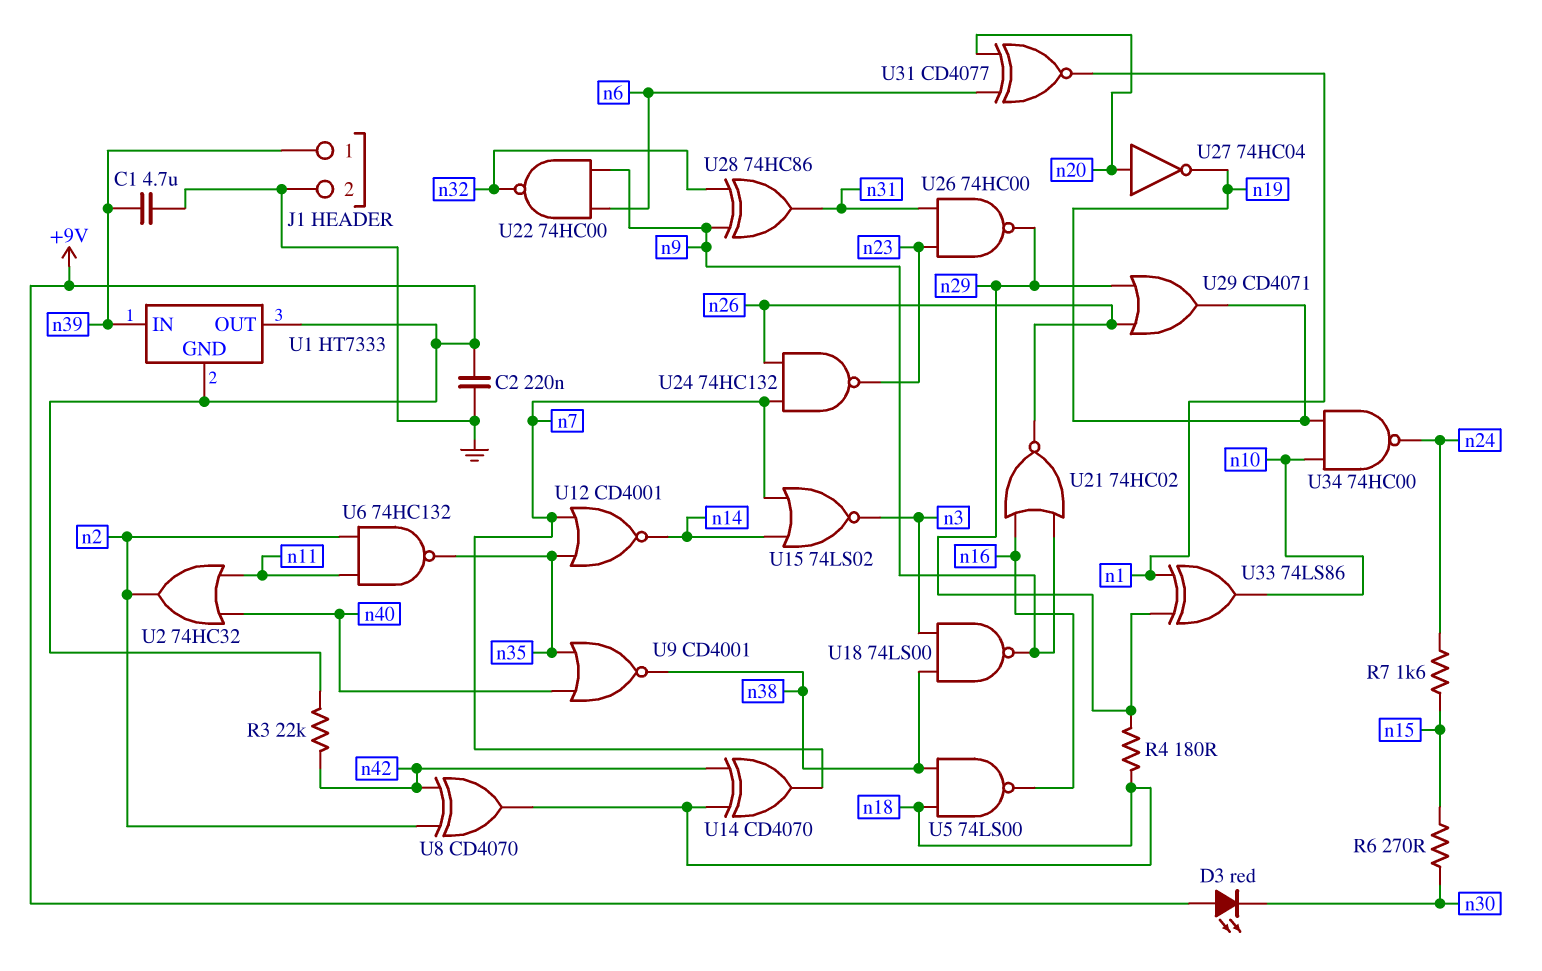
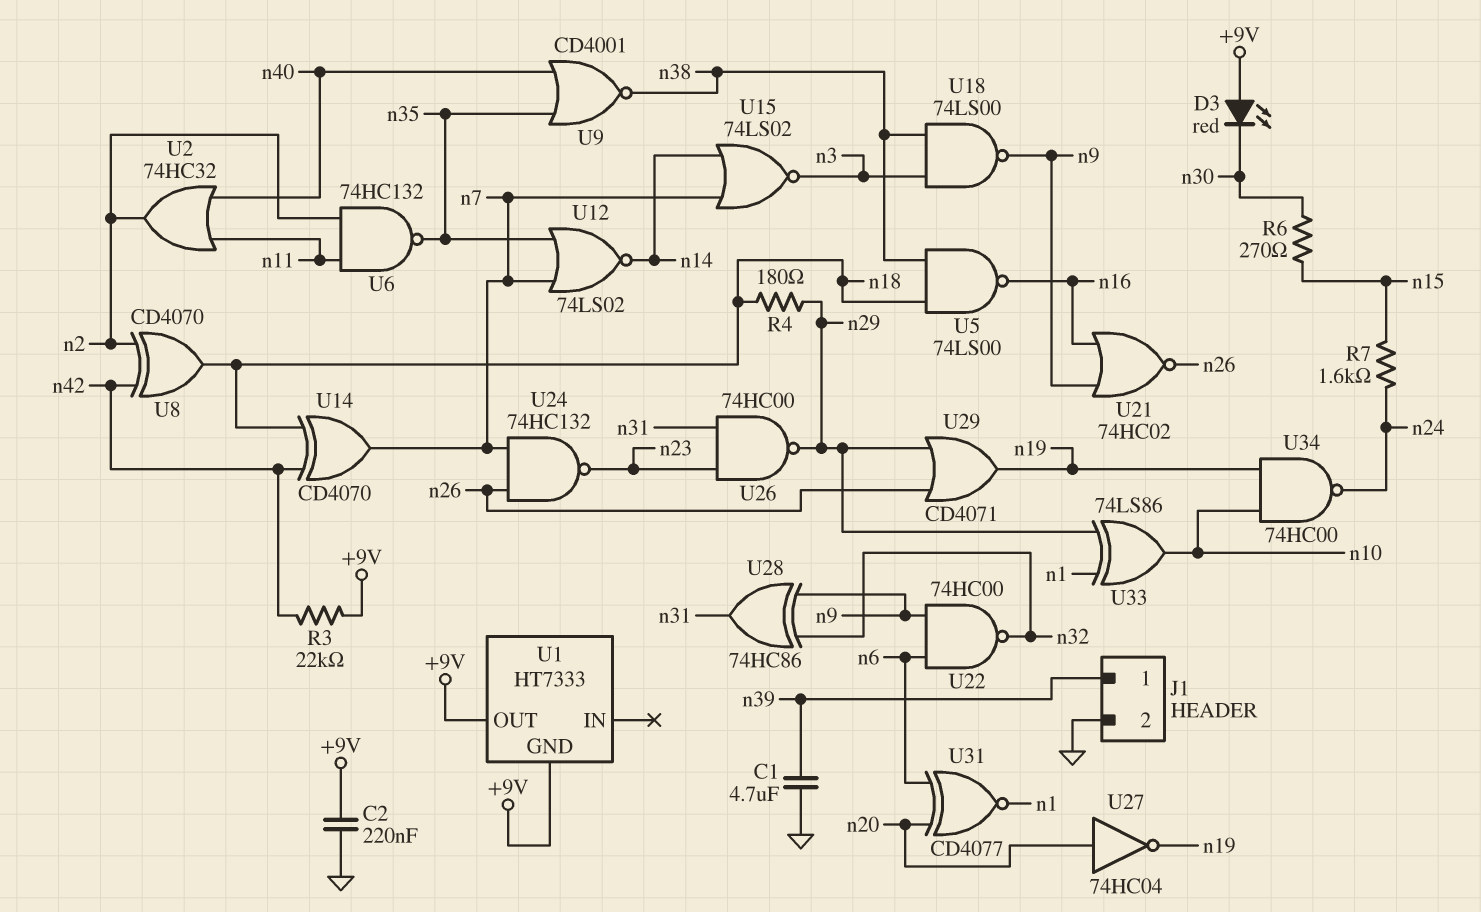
U1 pin IN: n39 -> none
U12: NOR CD4001 (in n7, in n35, out n14) -> NOR 74LS02 (in n7, in n35, out n14)

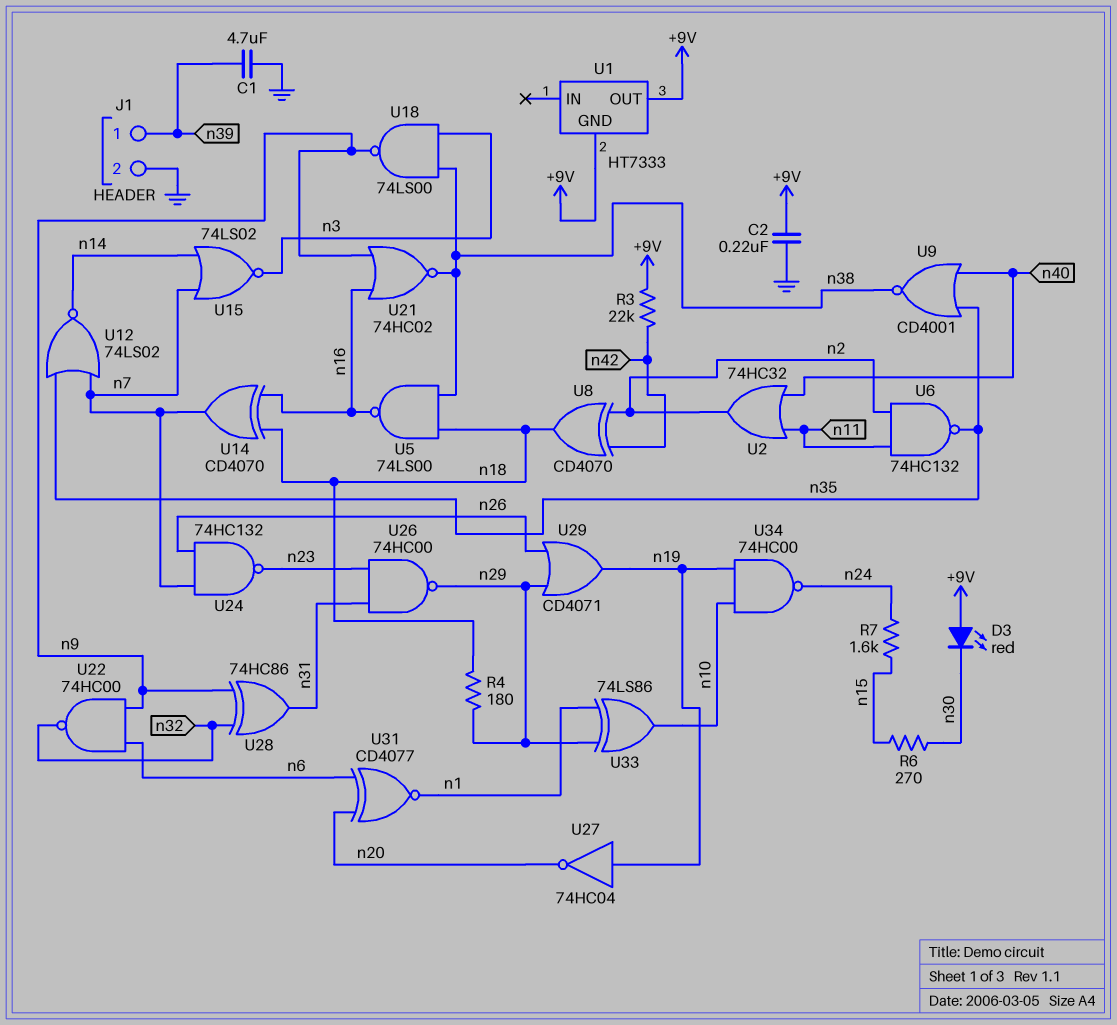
U14: XOR CD4070 (in n18, in n42, out n7) -> XOR CD4070 (in n16, in n18, out n7)
U21: NOR 74HC02 (in n9, in n16, out n26) -> NOR 74HC02 (in n9, in n16, out n38)
U27: NOT 74HC04 (in n20, out n19) -> NOT 74HC04 (in n19, out n20)

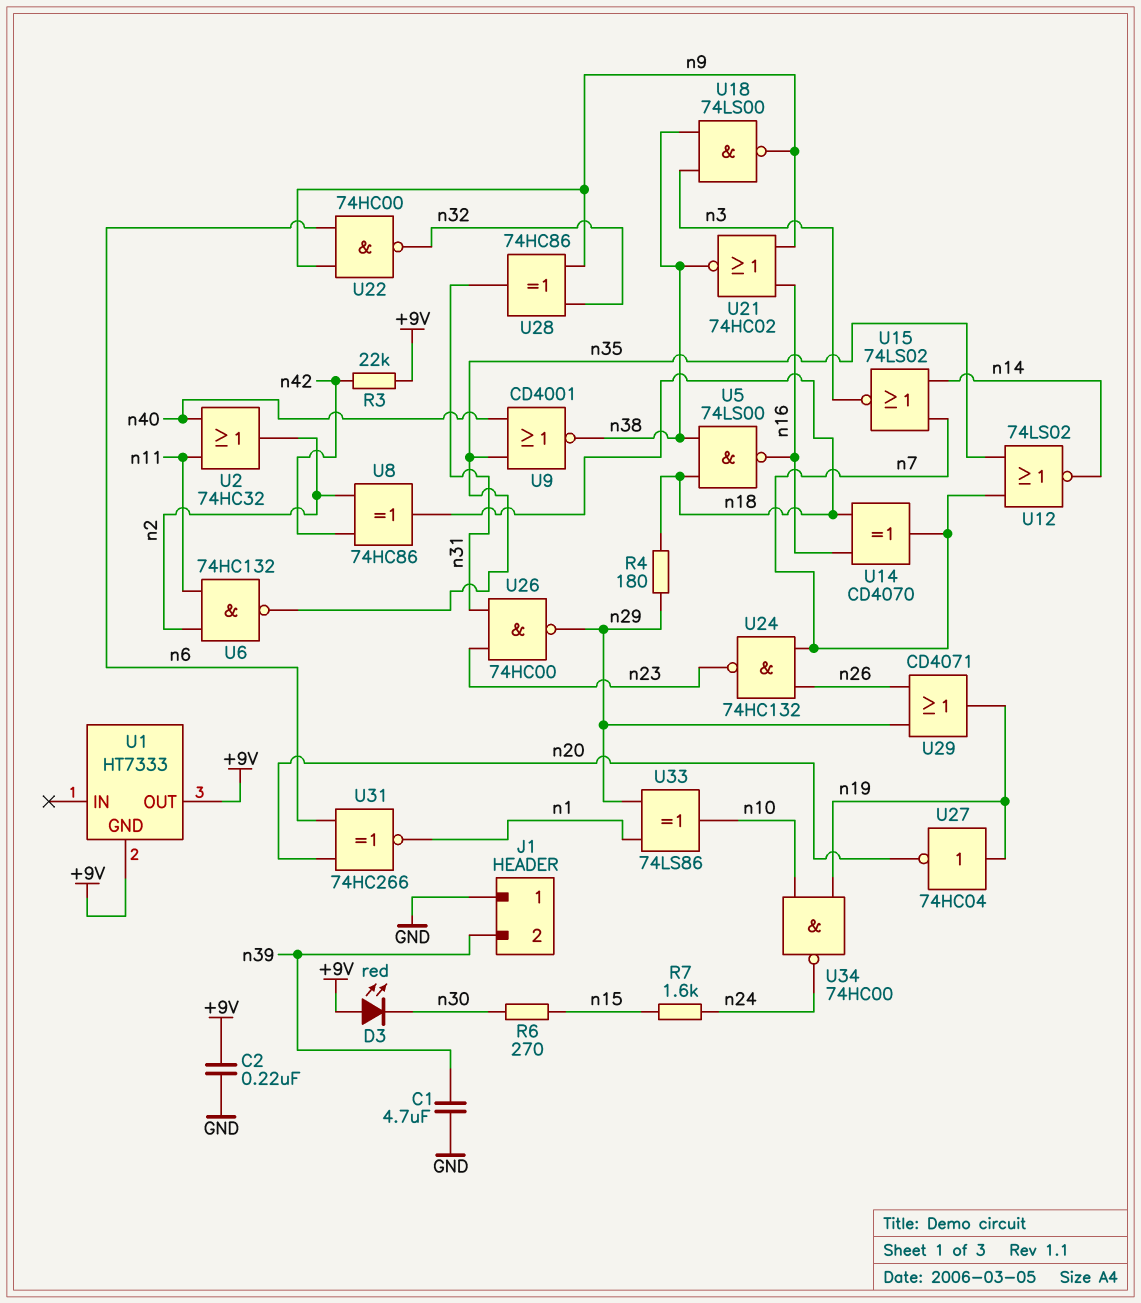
J1 pin 1: n39 -> GND
J1 pin 2: GND -> n39
U8: XOR CD4070 (in n2, in n42, out n18) -> XOR 74HC86 (in n2, in n42, out n18)
U31: XNOR CD4077 (in n6, in n20, out n1) -> XNOR 74HC266 (in n6, in n20, out n1)

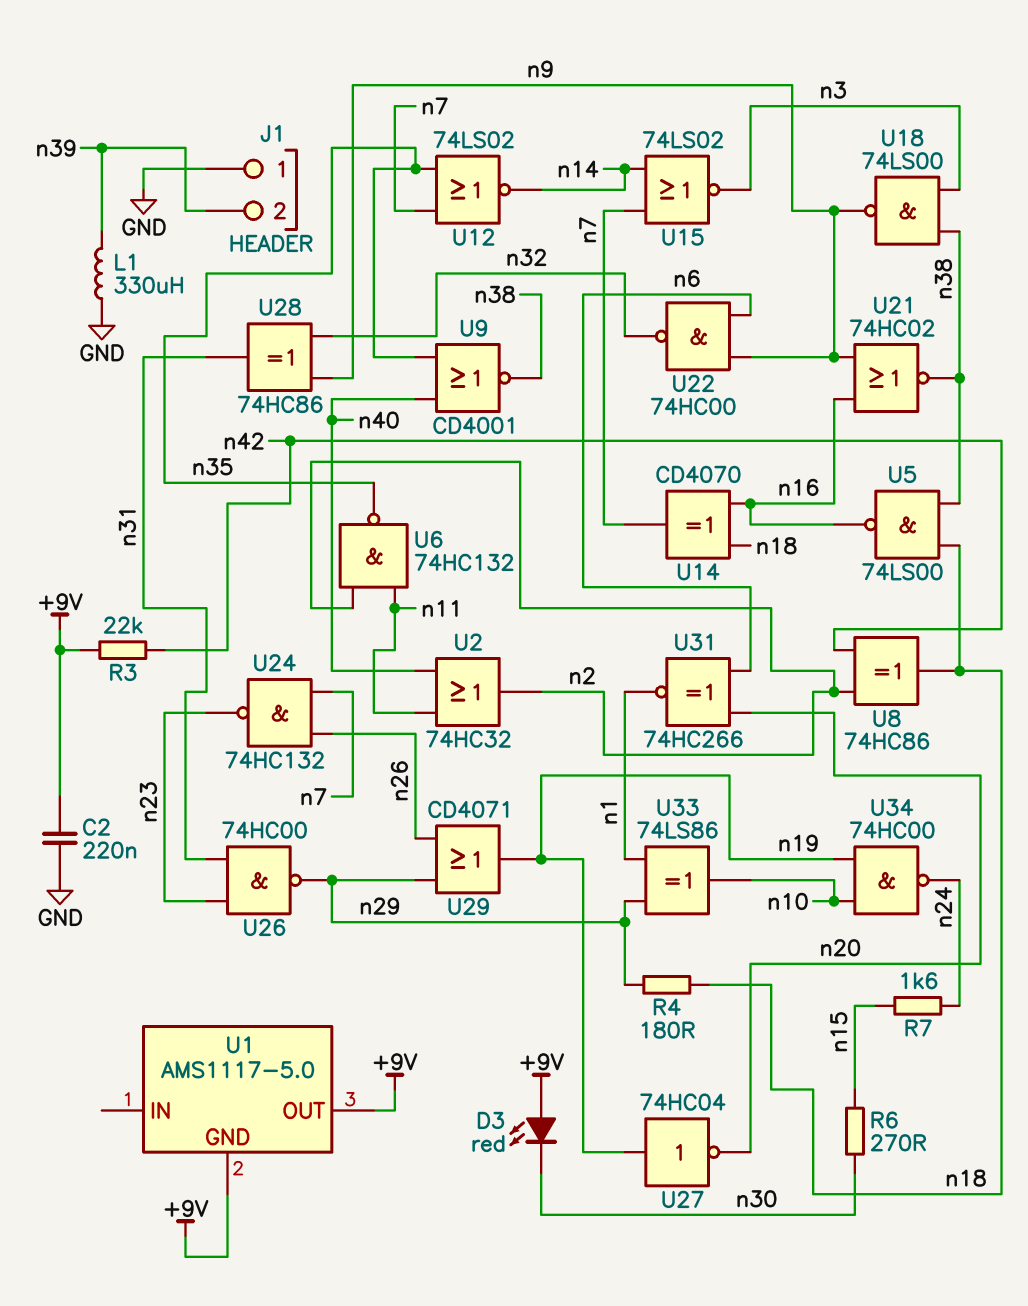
C1: 4.7uF (GND, n39) -> none
L1: none -> 330uH (GND, n39)
U1: HT7333 -> AMS1117-5.0

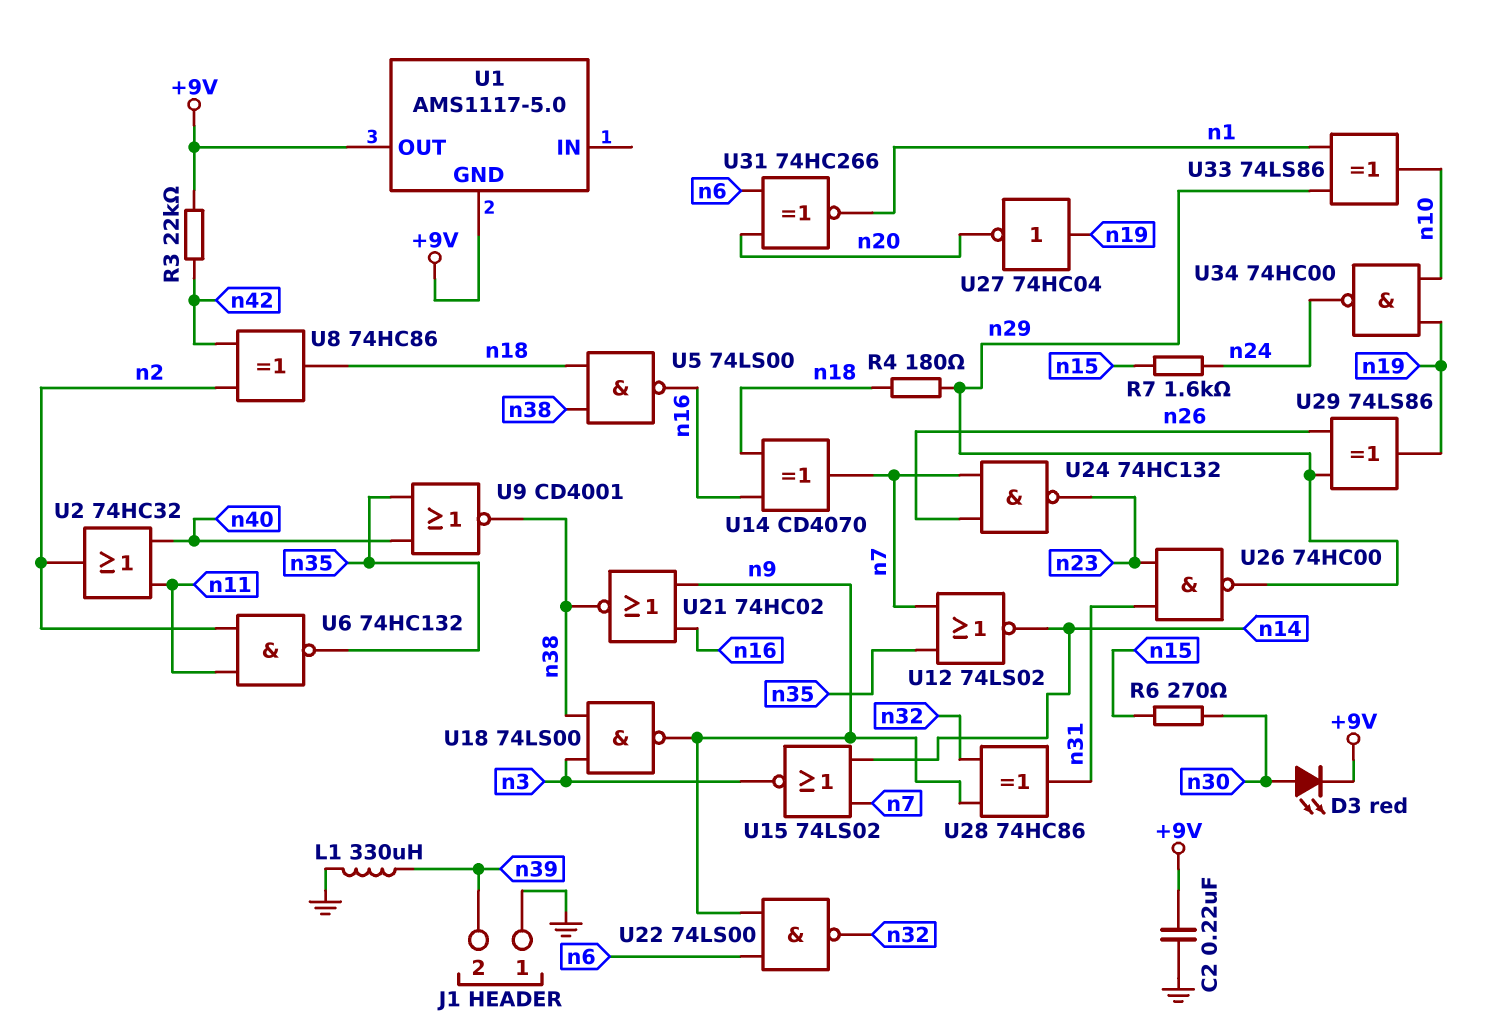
D3: LED red (A +9V, K n30) -> LED red (A n30, K +9V)
U22: NAND 74HC00 (in n6, in n9, out n32) -> NAND 74LS00 (in n6, in n9, out n32)
U29: OR CD4071 (in n26, in n29, out n19) -> XOR 74LS86 (in n26, in n29, out n19)

